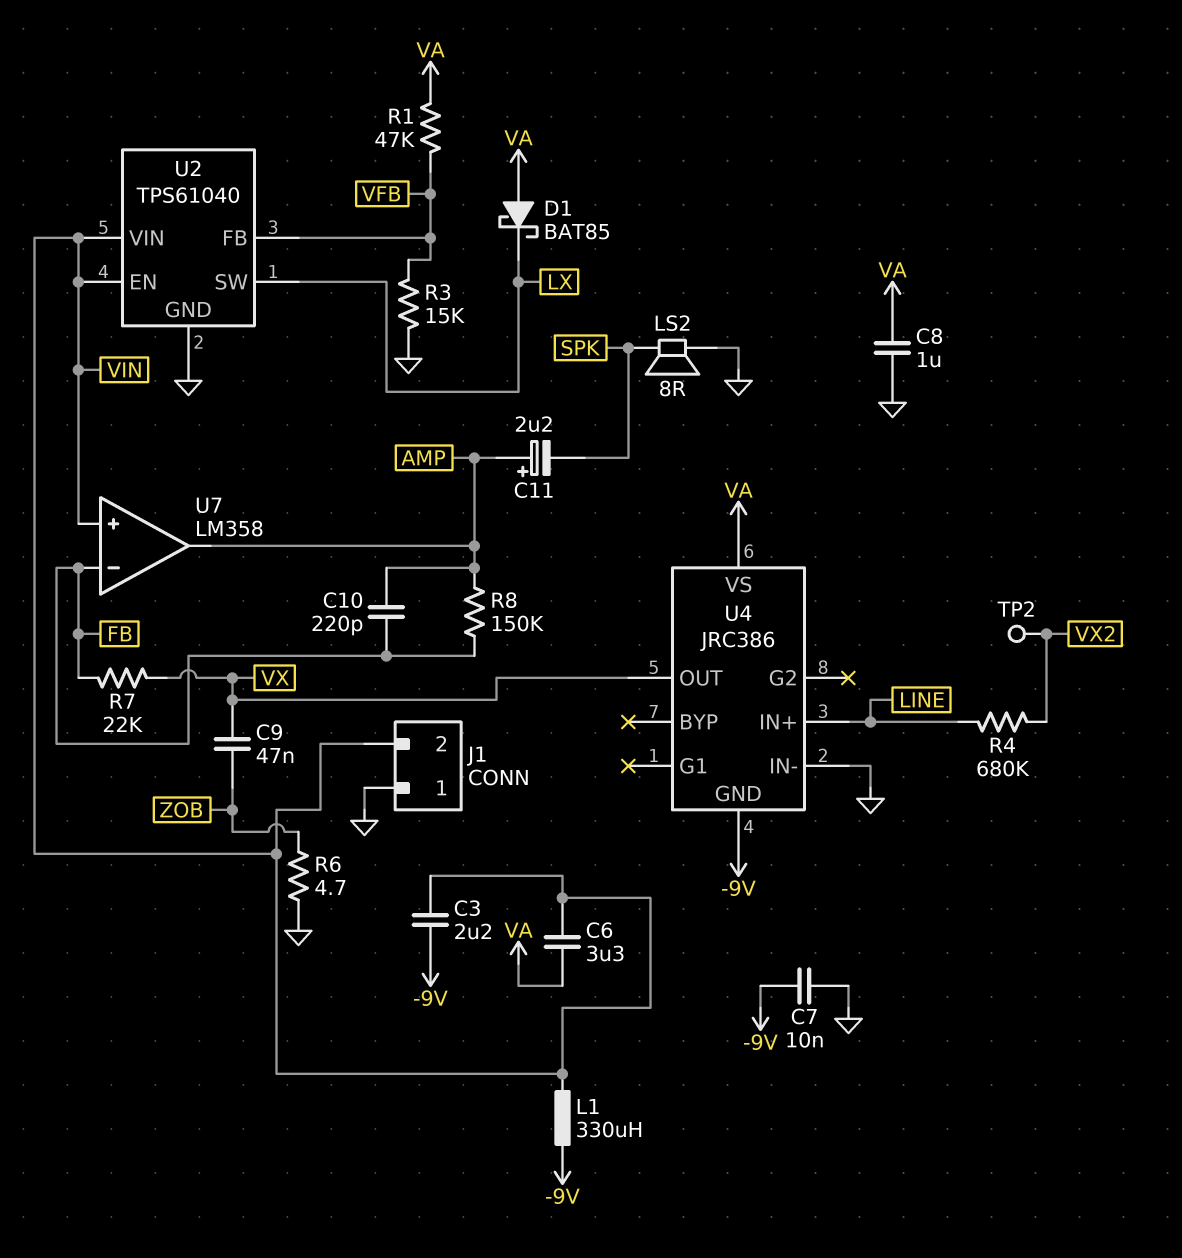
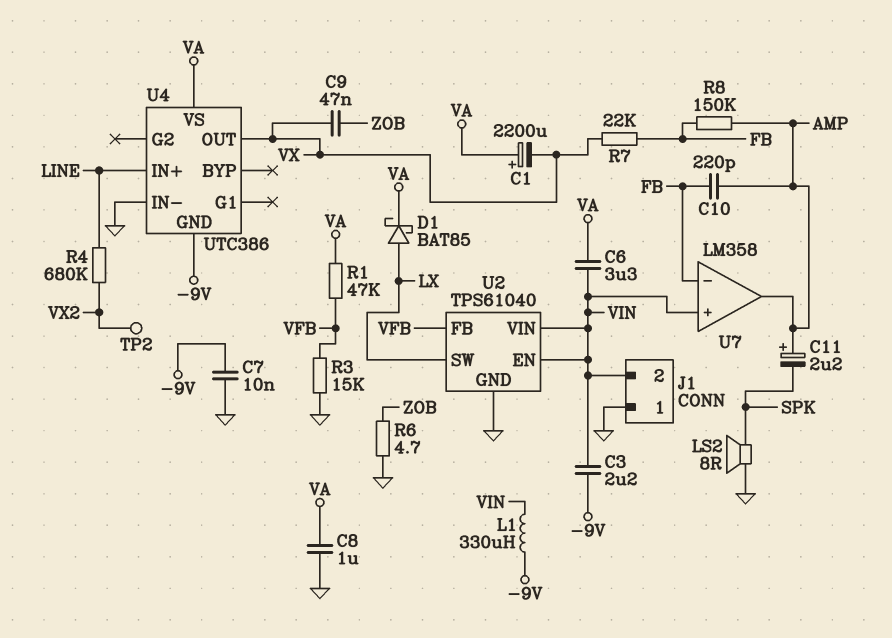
C1: none -> 2200uF (plus VA, minus VX)
D1: schottky BAT85 (A VA, K LX) -> schottky BAT85 (A LX, K VA)
U4: JRC386 -> UTC386

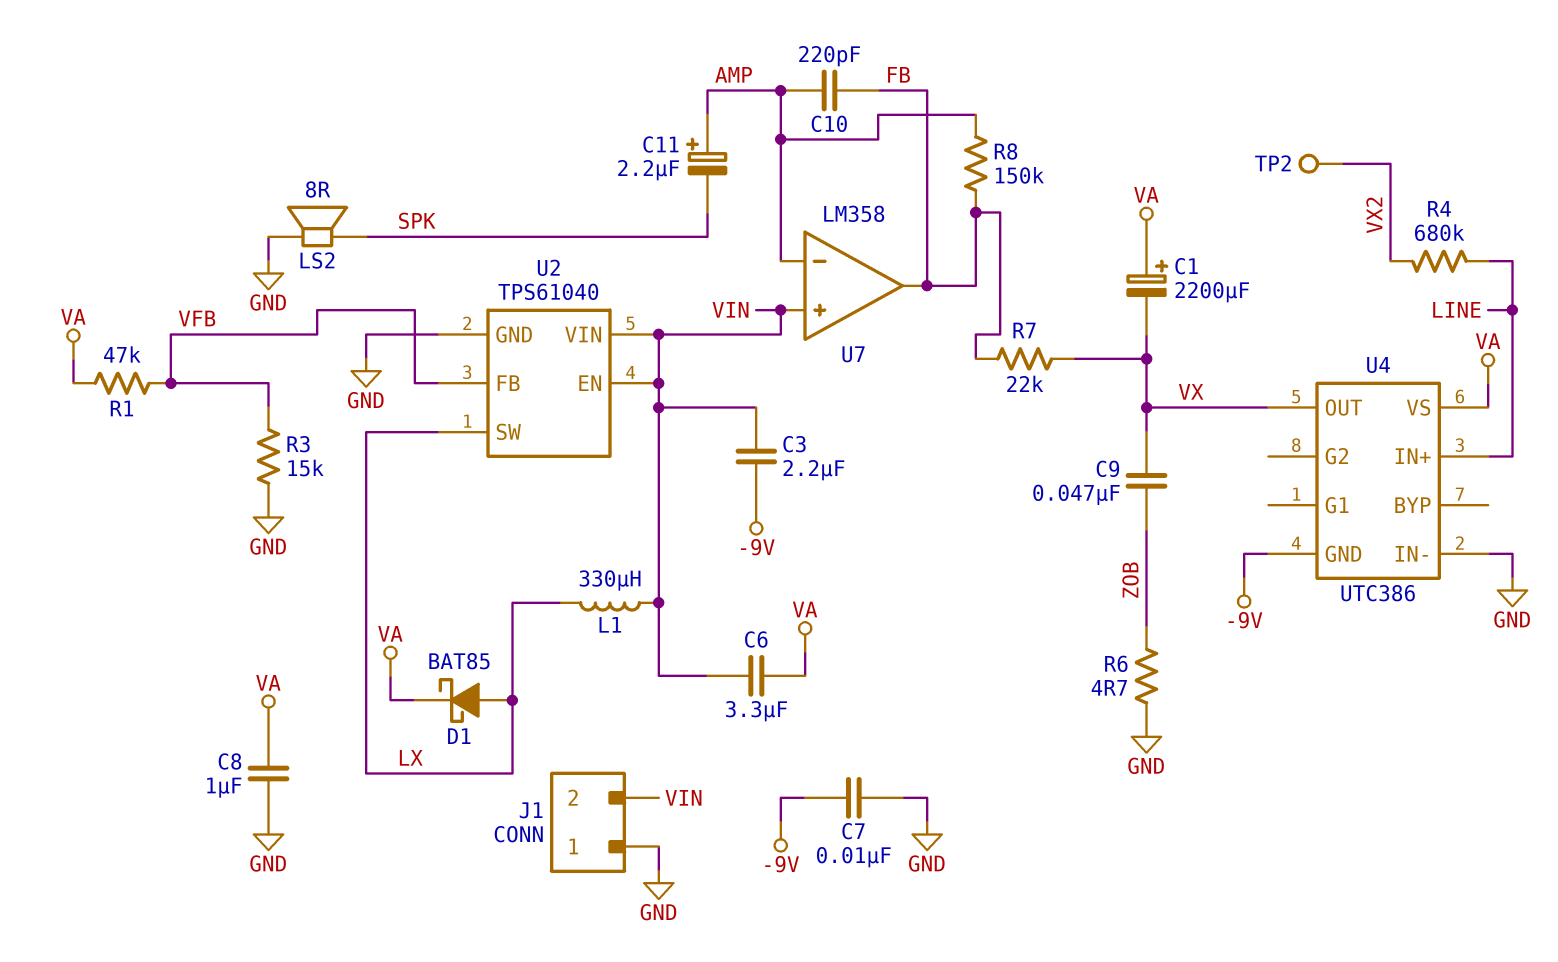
L1: 330uH (-9V, VIN) -> 330uH (LX, VIN)
U7 pin in-: FB -> AMP
U7 pin out: AMP -> FB

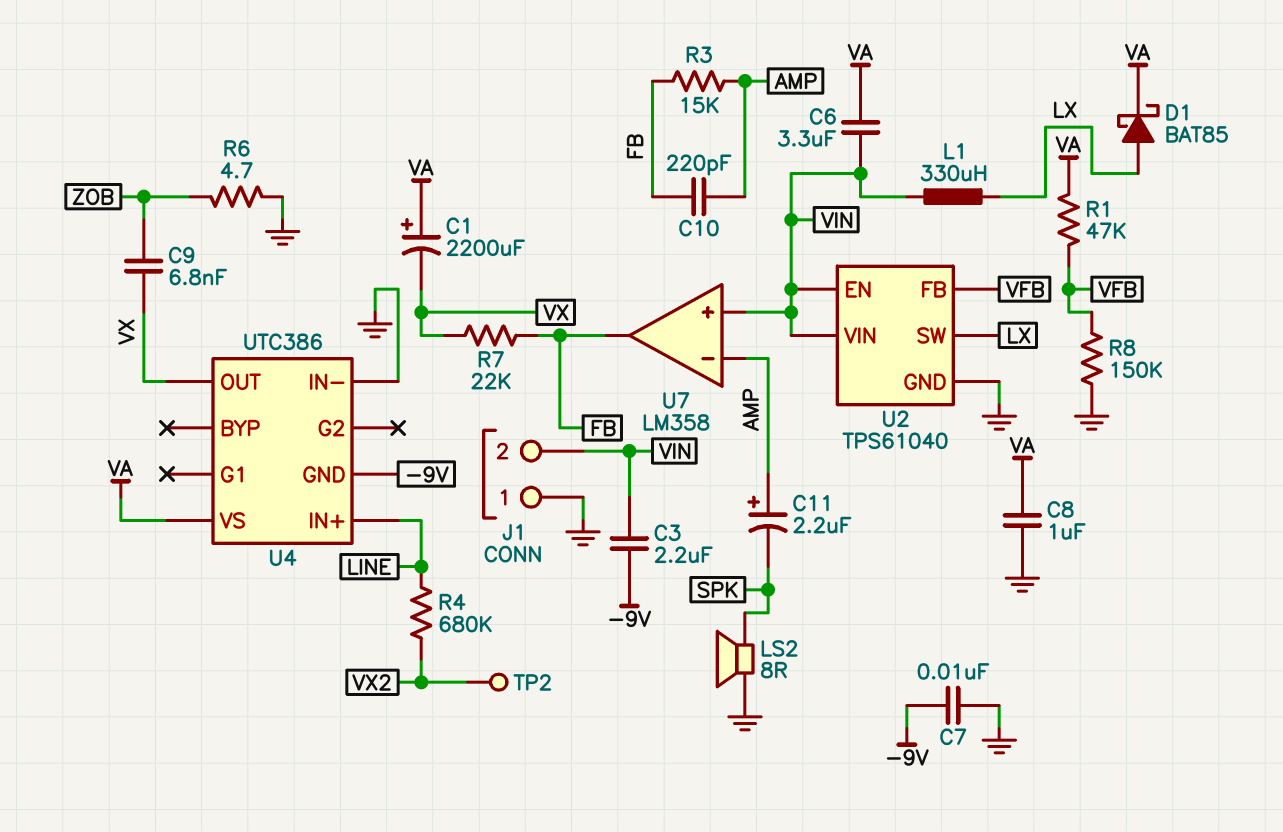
C9: 47nF (VX, ZOB) -> 6.8nF (VX, ZOB)
R3: 15k (GND, VFB) -> 15k (AMP, FB)
R8: 150k (AMP, FB) -> 150k (GND, VFB)

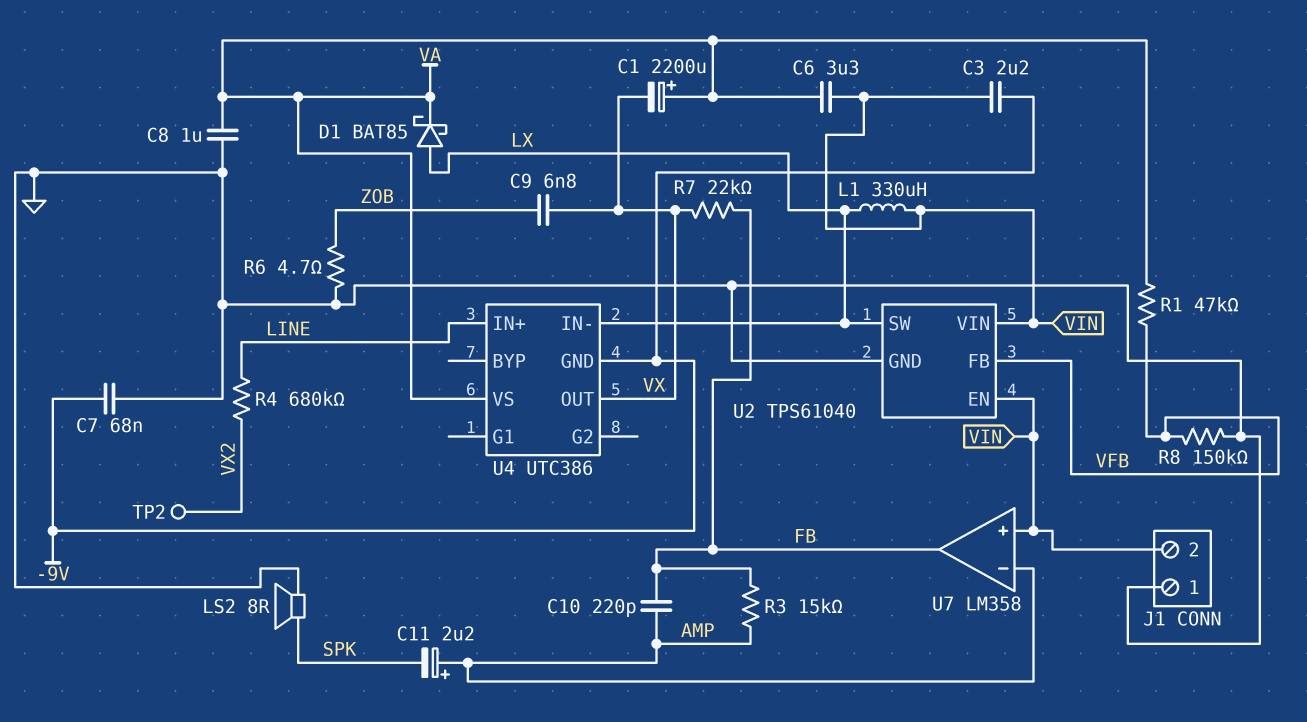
C7: 10nF (-9V, GND) -> 68nF (-9V, GND)
U4 pin IN-: GND -> LX

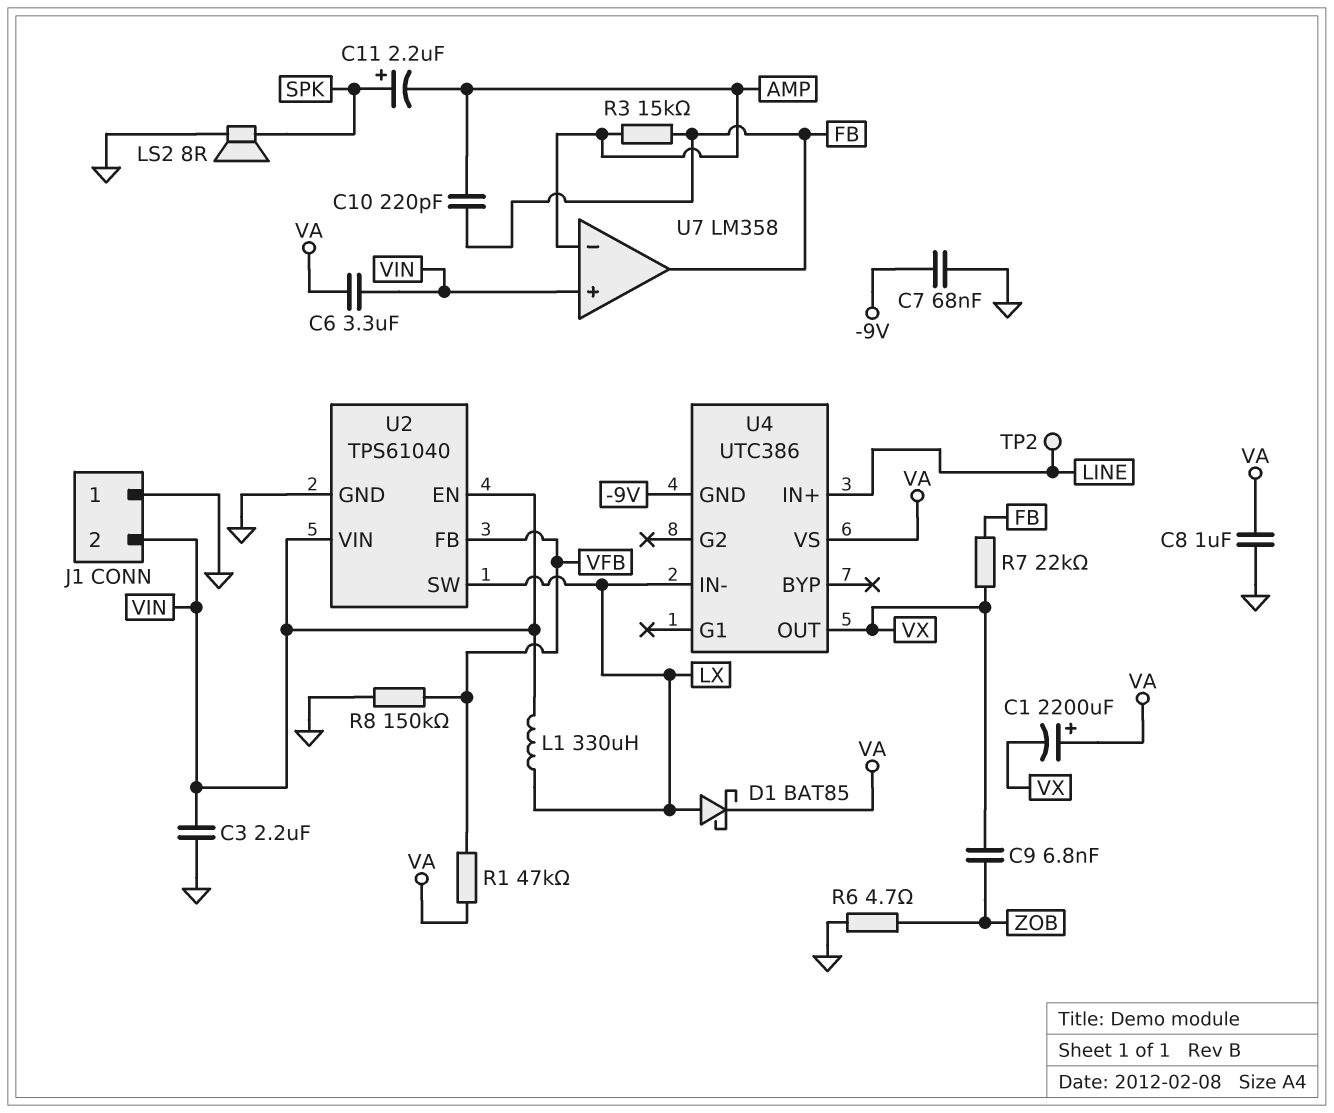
C3: 2.2uF (-9V, VIN) -> 2.2uF (GND, VIN)
C11: 2.2uF (plus AMP, minus SPK) -> 2.2uF (plus SPK, minus AMP)
R4: 680k (LINE, VX2) -> none
TP2: test point (VX2) -> test point (LINE)

